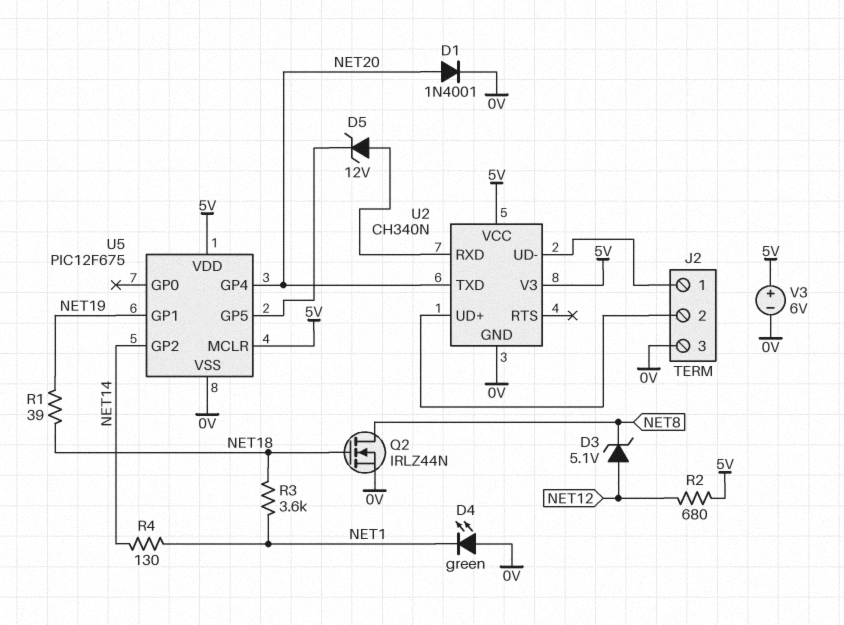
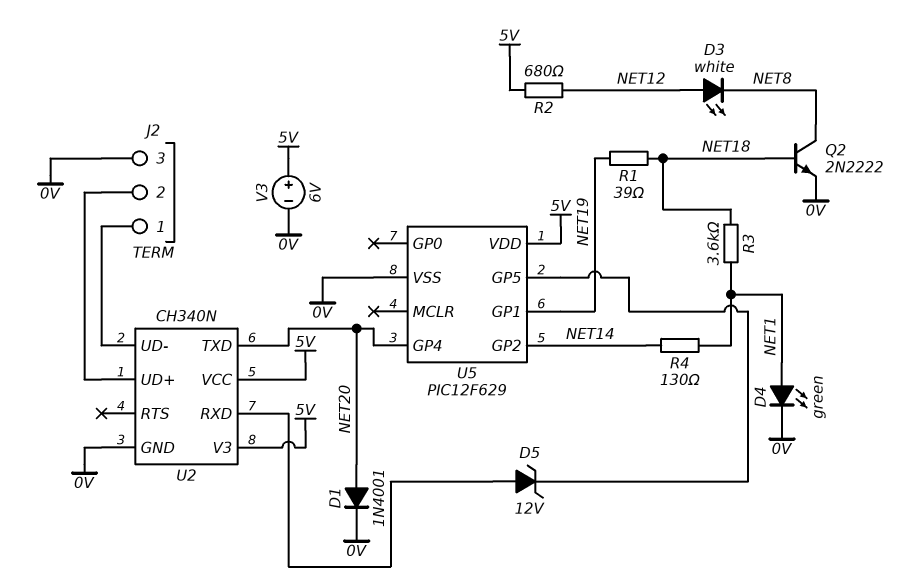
D3: zener 5.1V (A NET12, K NET8) -> LED white (A NET12, K NET8)
D4: LED green (A 0V, K NET1) -> LED green (A NET1, K 0V)
Q2: NMOS IRLZ44N (G NET18, D NET8, S 0V) -> NPN 2N2222 (B NET18, C NET8, E 0V)
U5: PIC12F675 -> PIC12F629
U5 pin MCLR: 5V -> none

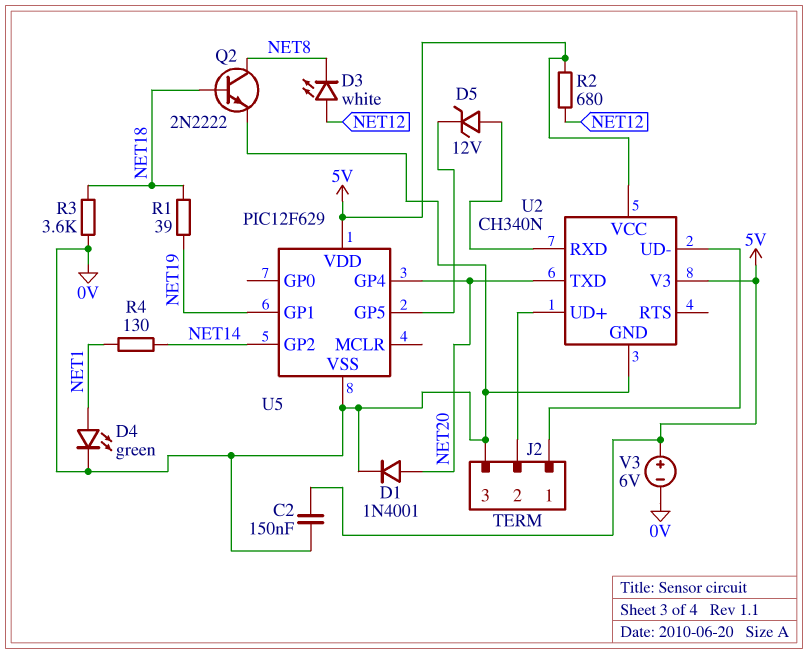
C2: none -> 150nF (0V, 5V)
R3: 3.6k (NET1, NET18) -> 3.6k (0V, NET18)

